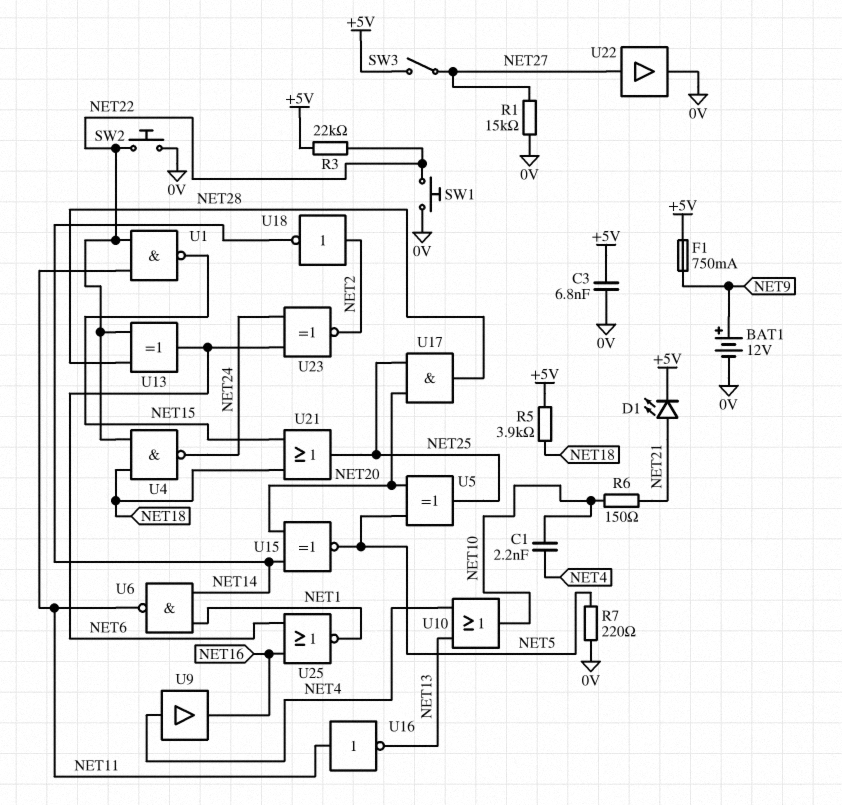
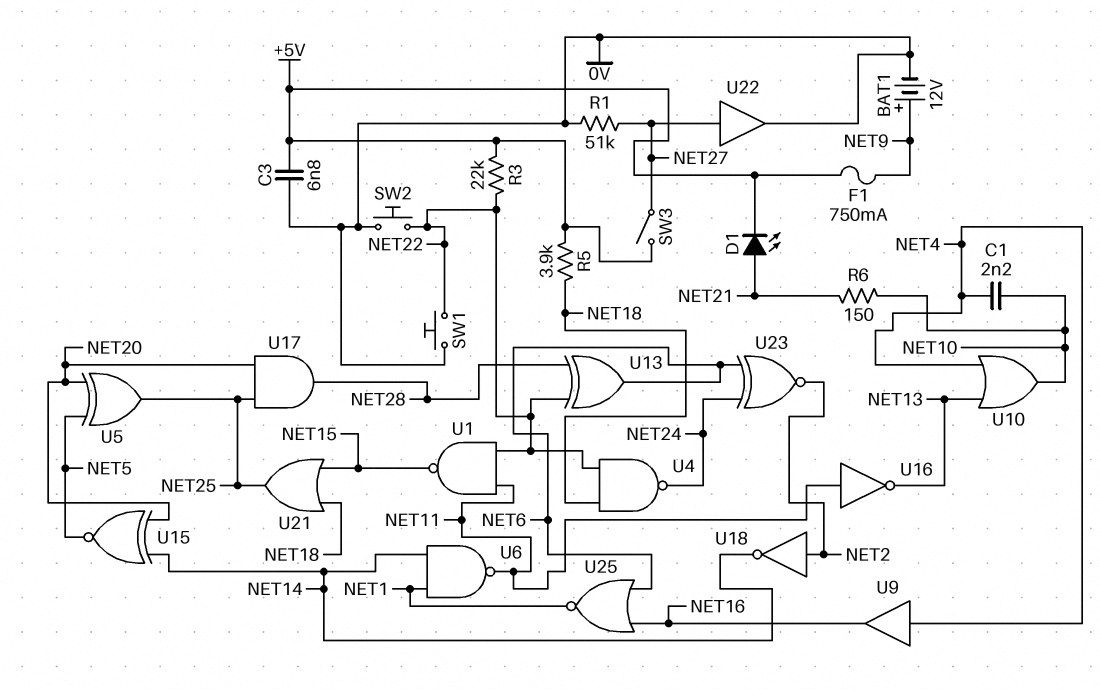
R1: 15k (0V, NET27) -> 51k (0V, NET27)
R7: 220 (0V, NET5) -> none

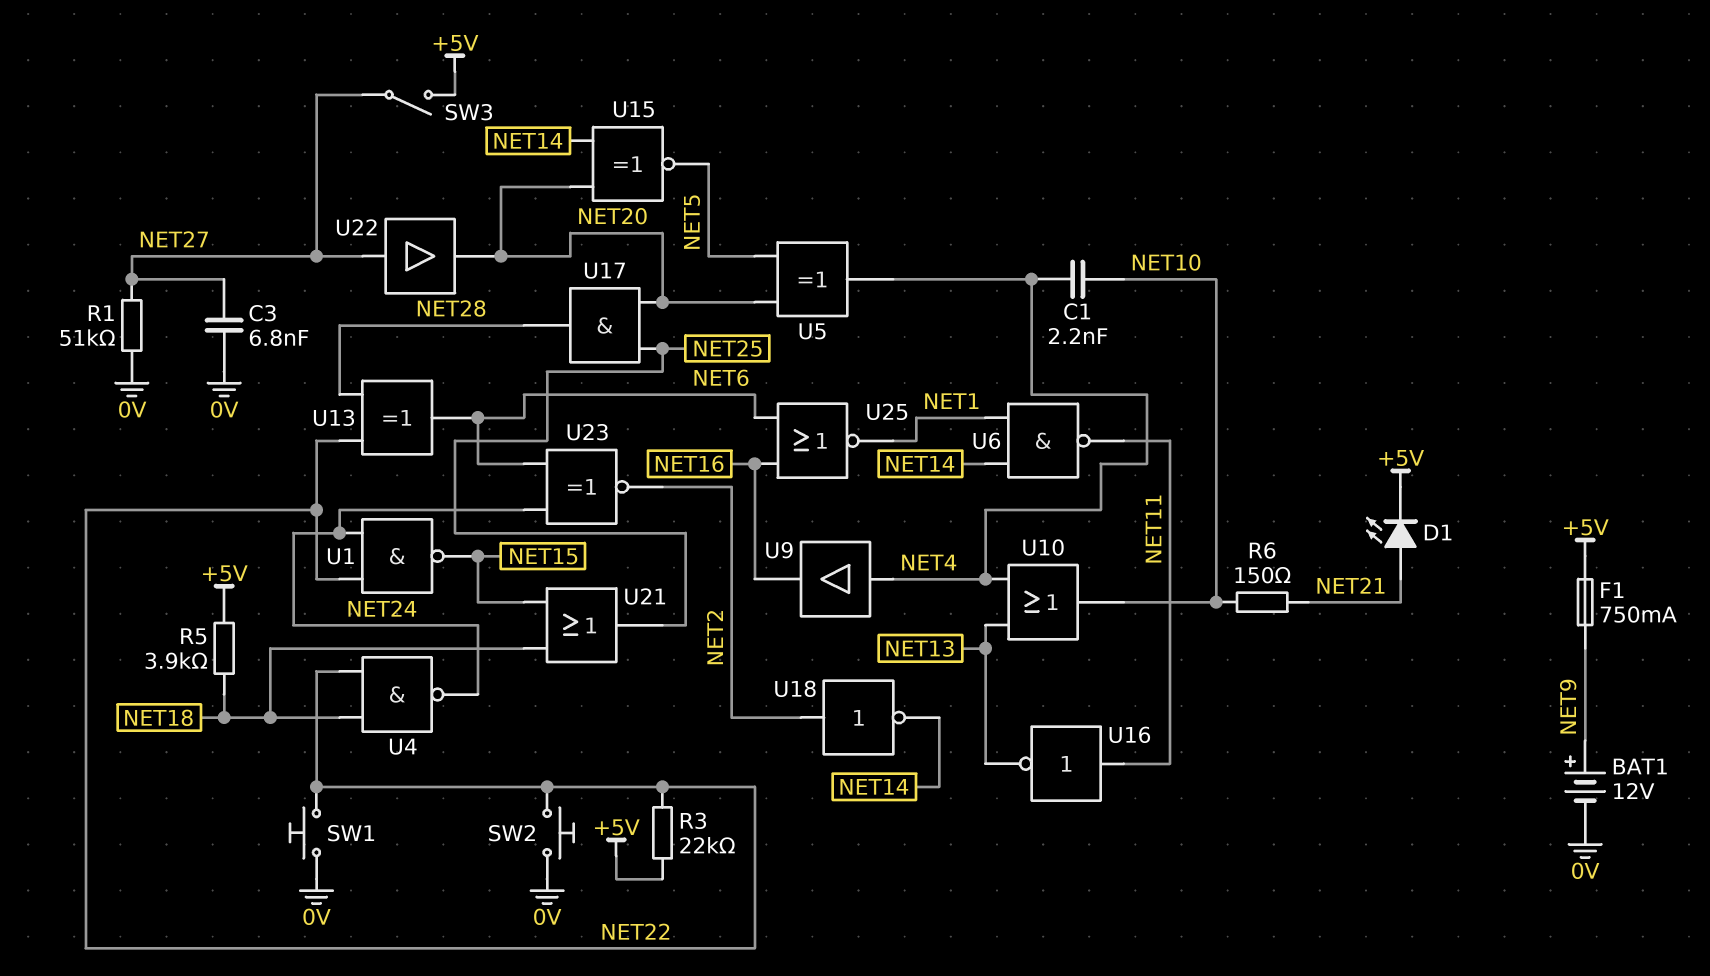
C3: 6.8nF (+5V, 0V) -> 6.8nF (0V, NET27)
U1: NAND (in NET11, in NET22, out NET15) -> NAND (in NET22, in NET24, out NET15)
U5: XOR (in NET5, in NET20, out NET25) -> XOR (in NET5, in NET20, out NET4)
U22: buffer (in NET27, out 0V) -> buffer (in NET27, out NET20)

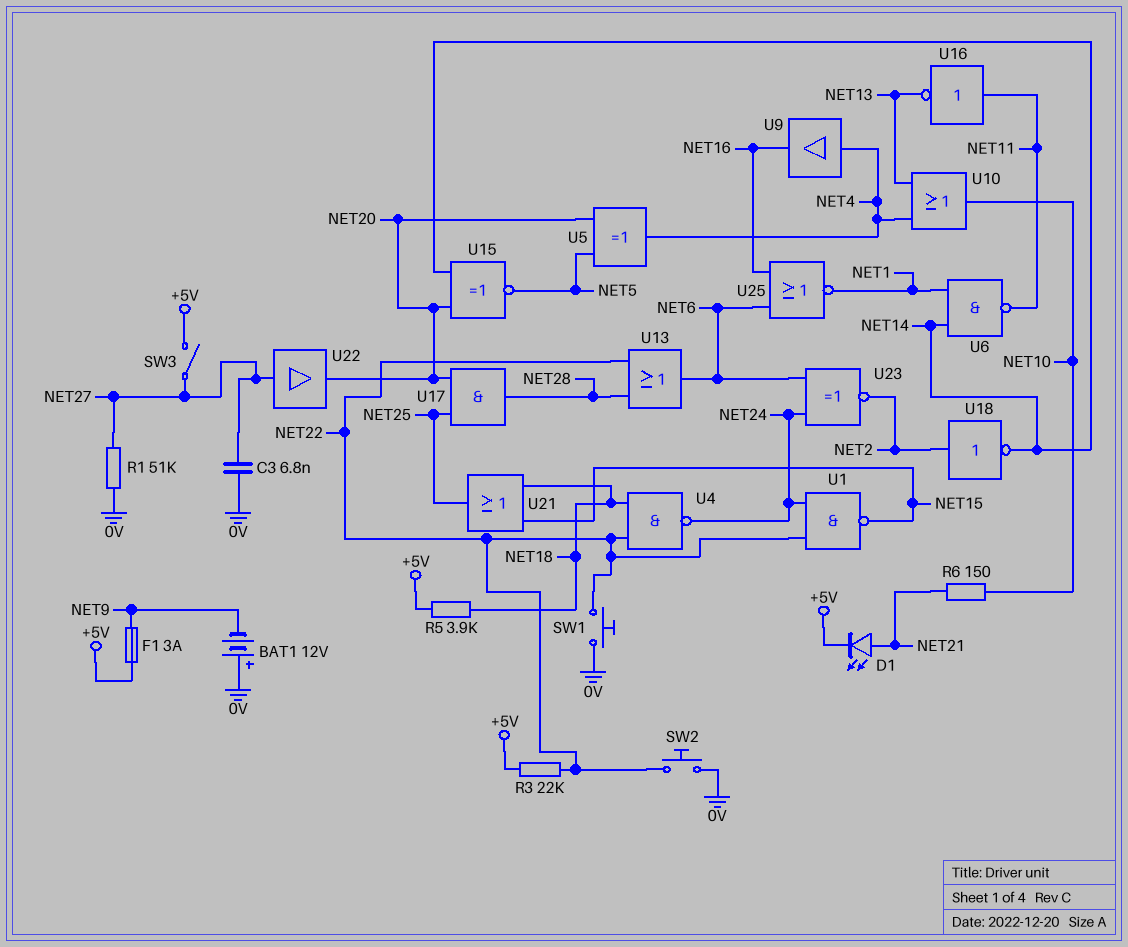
BAT1: 12V (plus NET9, minus 0V) -> 12V (plus 0V, minus NET9)
C1: 2.2nF (NET4, NET10) -> none
F1: 750mA (+5V, NET9) -> 3A (+5V, NET9)
U13: XOR (in NET22, in NET28, out NET6) -> OR (in NET22, in NET28, out NET6)

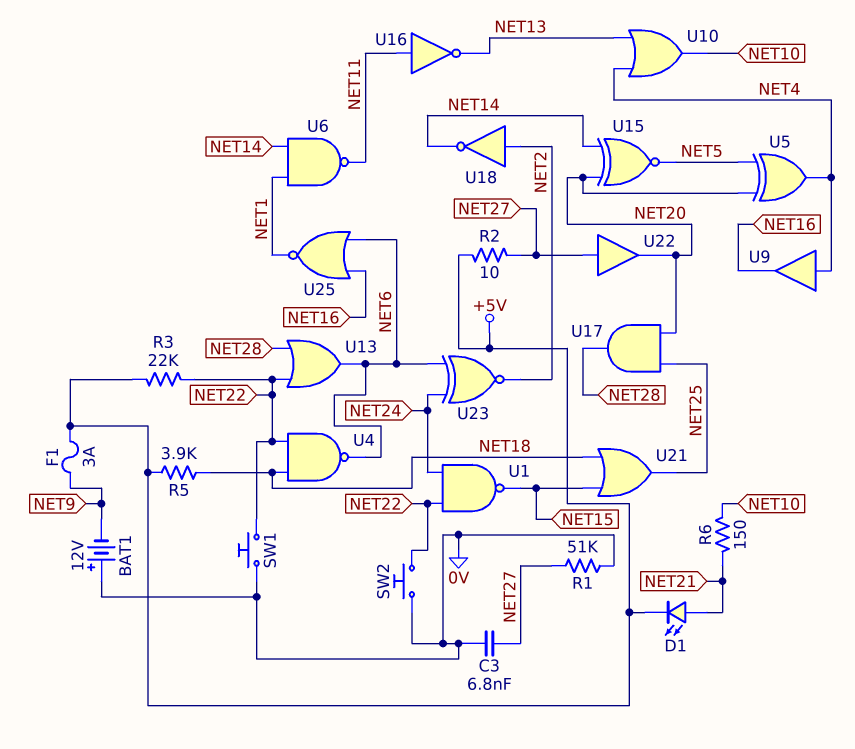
R2: none -> 10 (+5V, NET27)
SW3: switch (+5V, NET27) -> none
U4: NAND (in NET18, in NET22, out NET24) -> NAND (in NET18, in NET22, out NET6)

